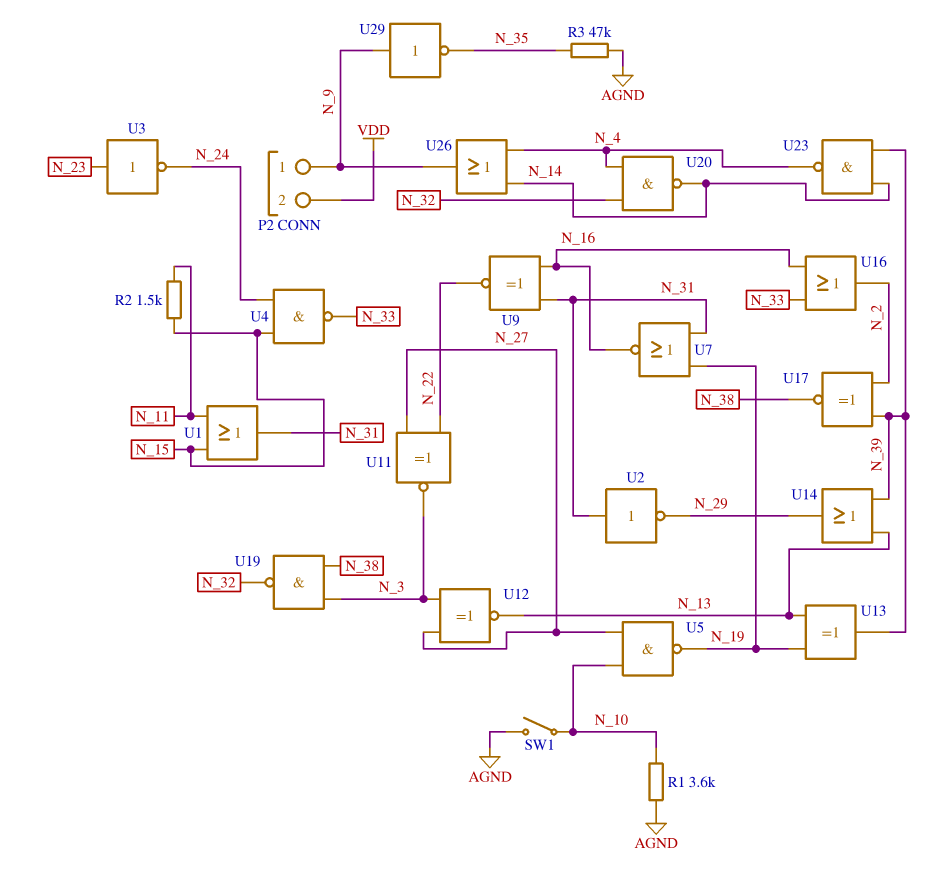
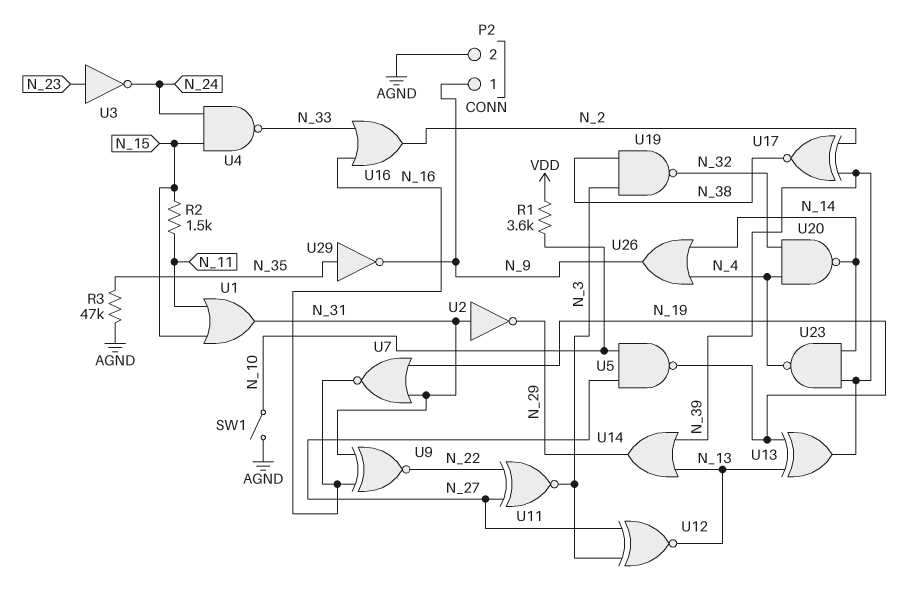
P2 pin 2: VDD -> AGND
R1: 3.6k (AGND, N_10) -> 3.6k (N_10, VDD)
U29: NOT (in N_9, out N_35) -> NOT (in N_35, out N_9)

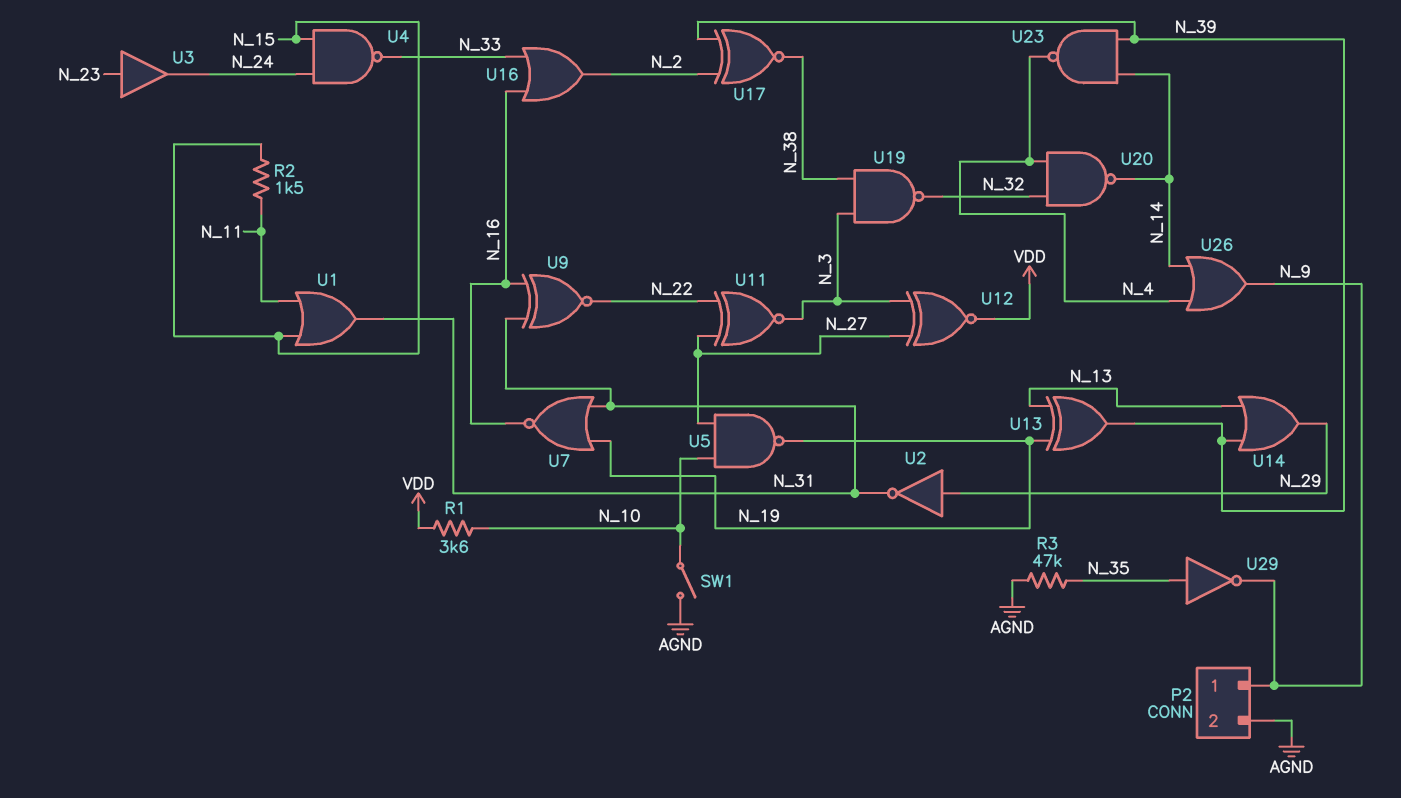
U2: NOT (in N_31, out N_29) -> NOT (in N_29, out N_31)
U3: NOT (in N_23, out N_24) -> buffer (in N_23, out N_24)
U12: XNOR (in N_3, in N_27, out N_13) -> XNOR (in N_3, in N_27, out VDD)

